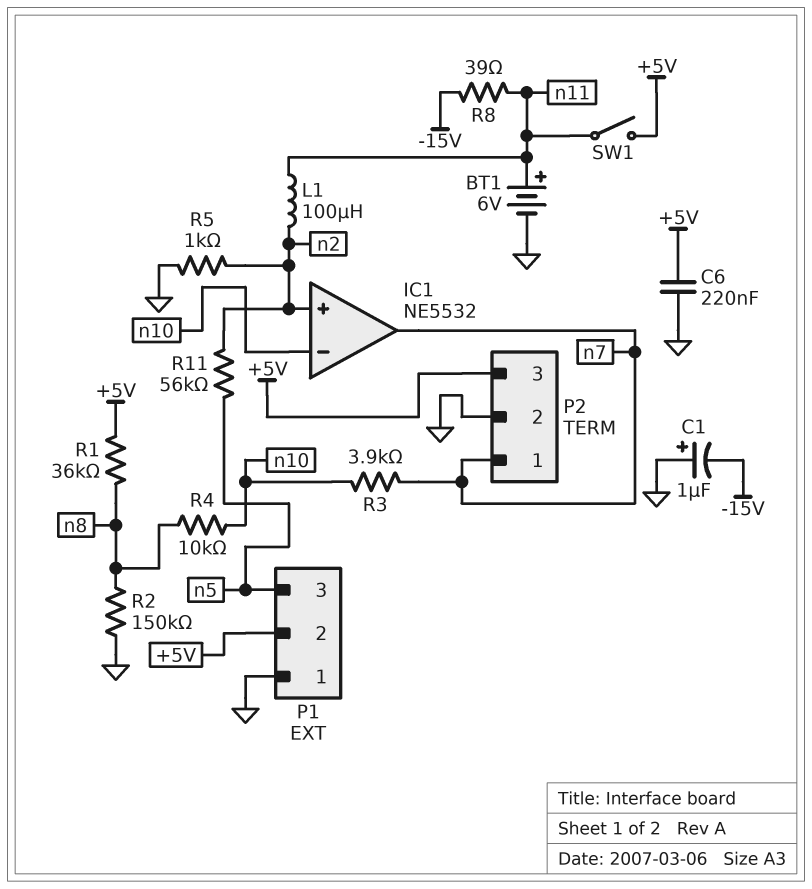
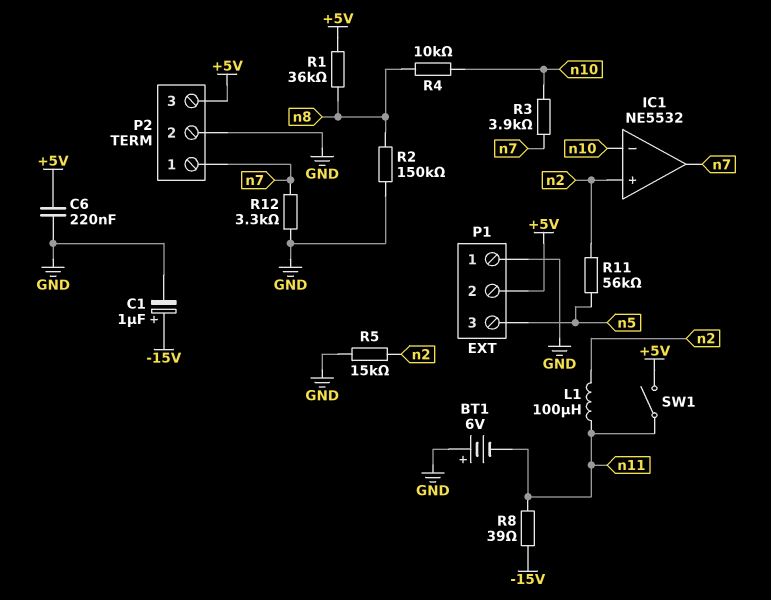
BT1: 6V (plus n11, minus GND) -> 6V (plus GND, minus n11)
C1: 1uF (plus GND, minus -15V) -> 1uF (plus -15V, minus GND)
R5: 1k (GND, n2) -> 15k (GND, n2)
R12: none -> 3.3k (GND, n7)

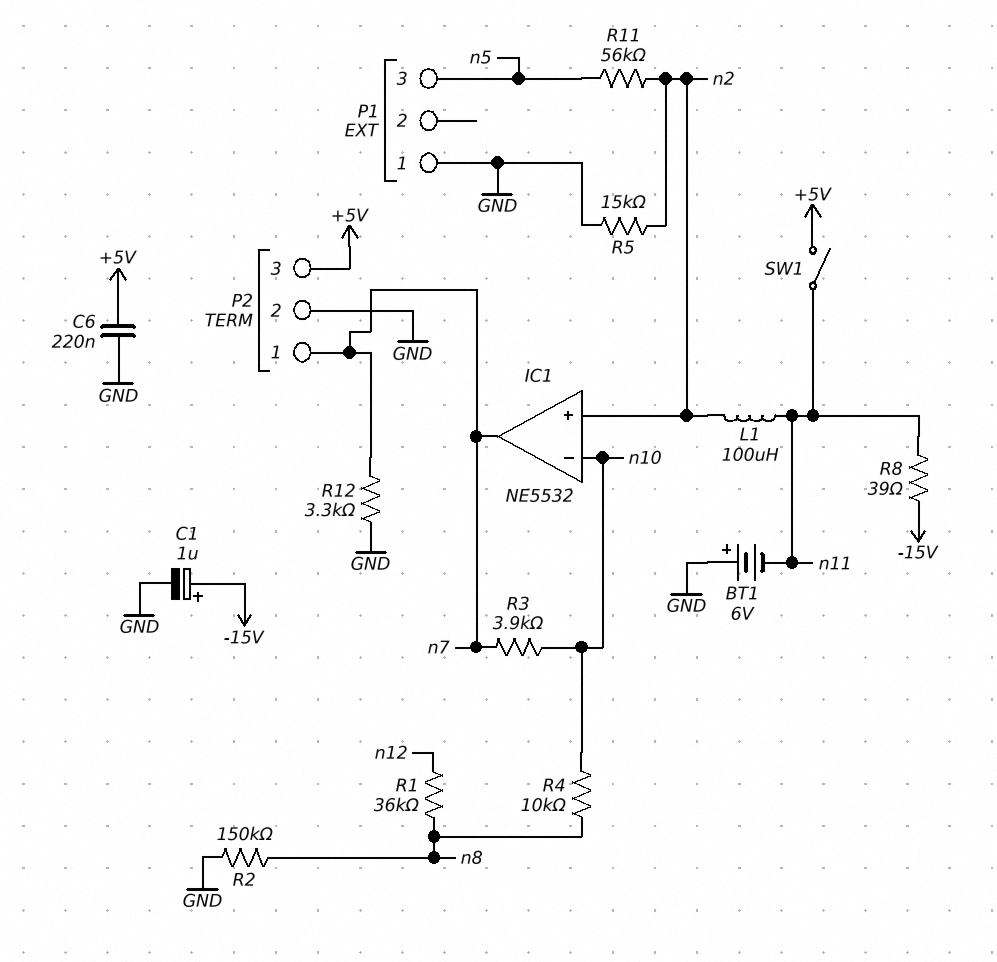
P1 pin 2: +5V -> none
R1: 36k (+5V, n8) -> 36k (n8, n12)

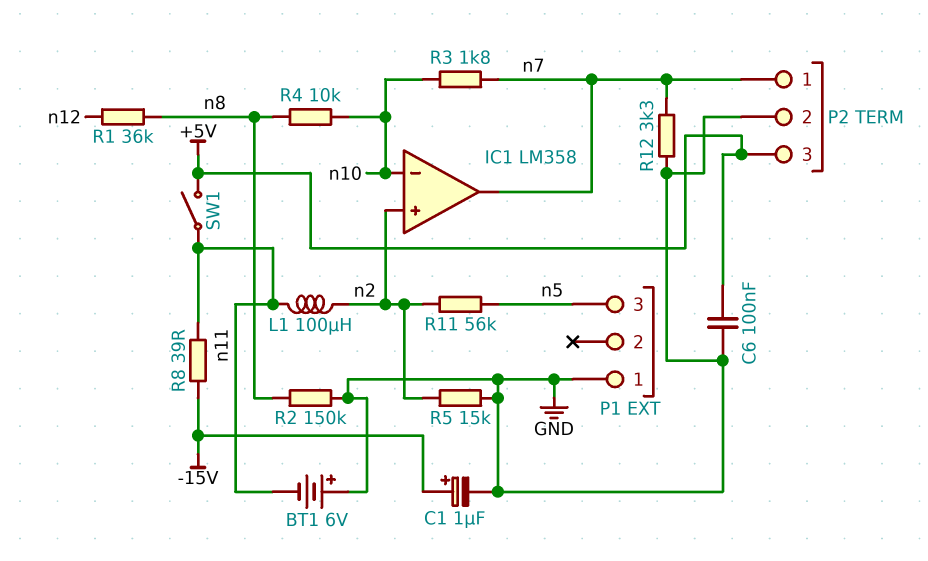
C6: 220nF (+5V, GND) -> 100nF (+5V, GND)
IC1: NE5532 -> LM358
R3: 3.9k (n7, n10) -> 1.8k (n7, n10)

